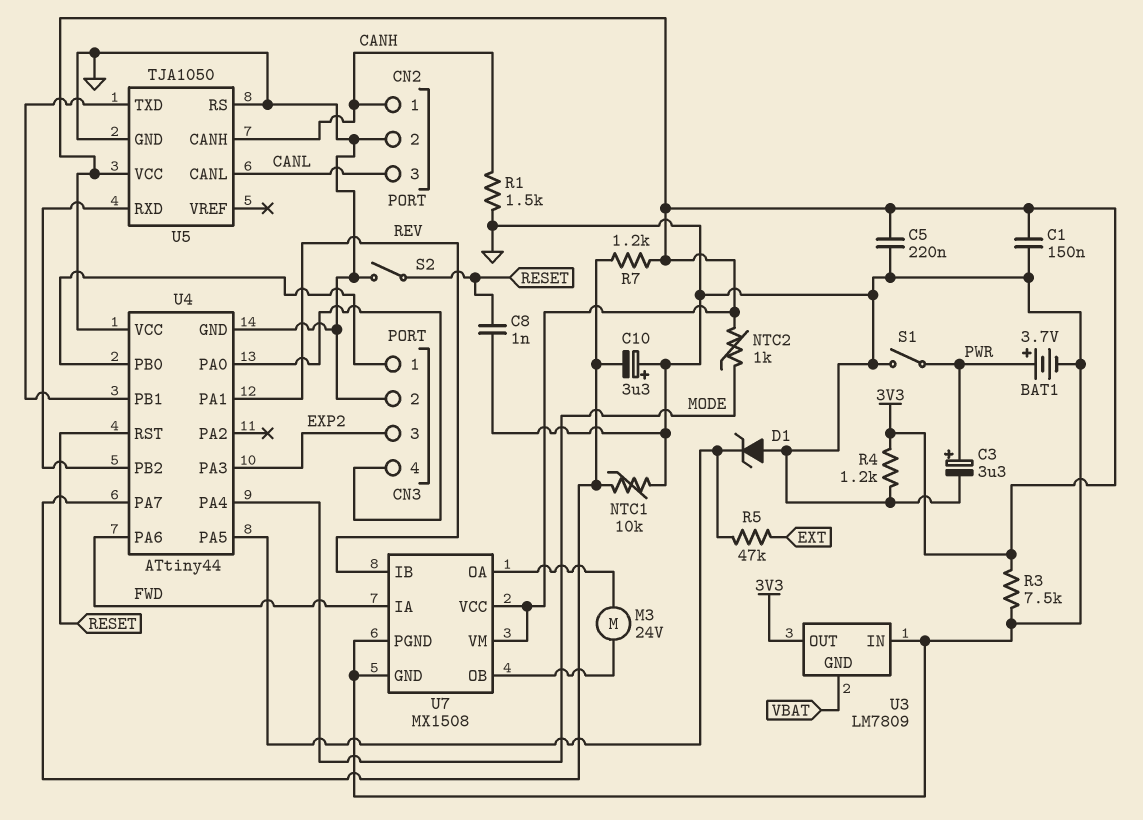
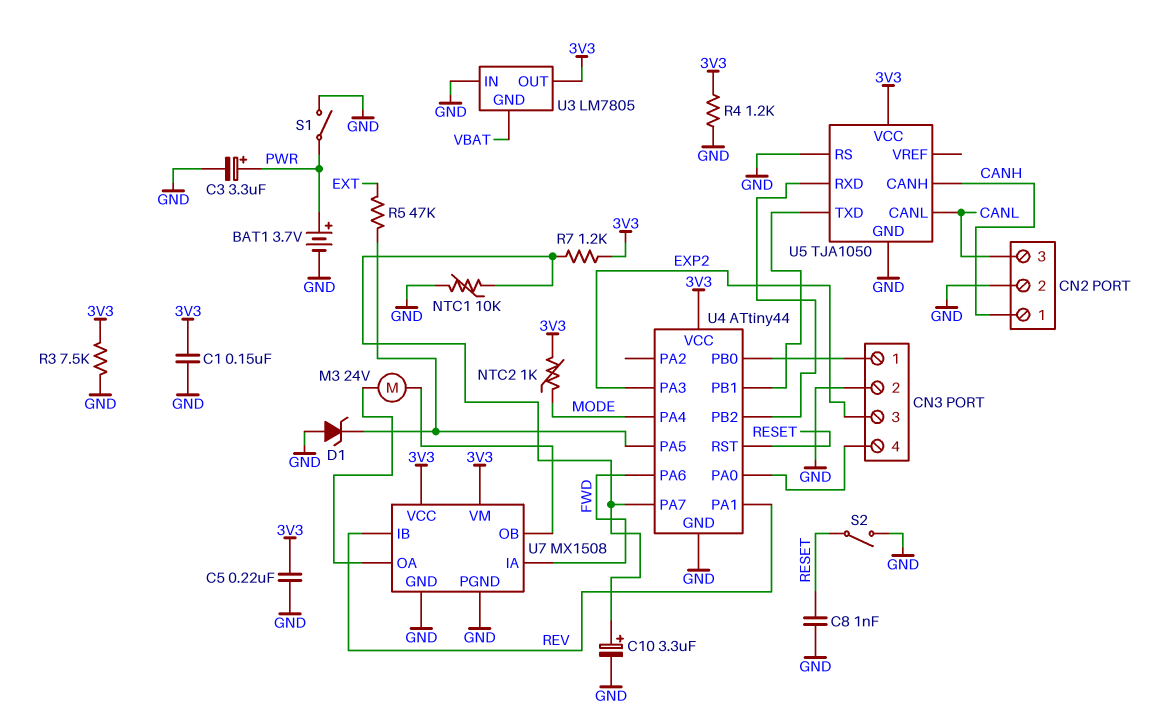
C10: 3.3uF (plus GND, minus U4/PA7) -> 3.3uF (plus U4/PA7, minus GND)
R1: 1.5k (CANH, GND) -> none
U3: LM7809 -> LM7805

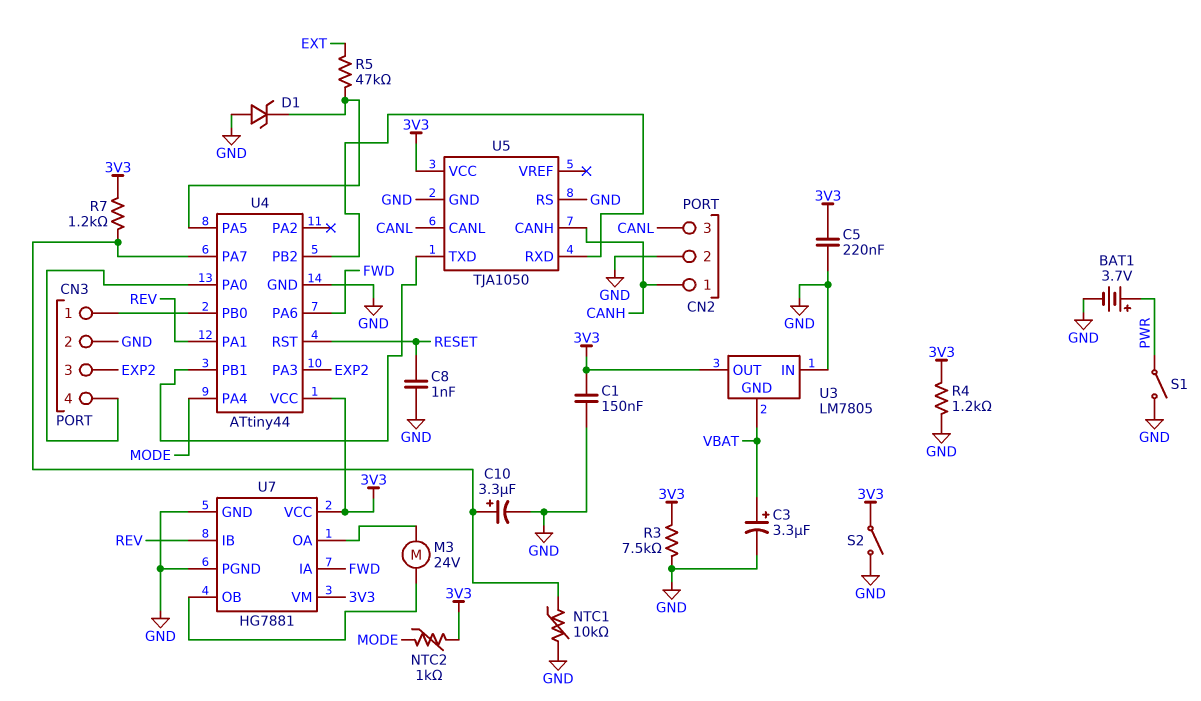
C3: 3.3uF (plus PWR, minus GND) -> 3.3uF (plus VBAT, minus GND)
S2: switch (GND, RESET) -> switch (3V3, GND)
U7: MX1508 -> HG7881

